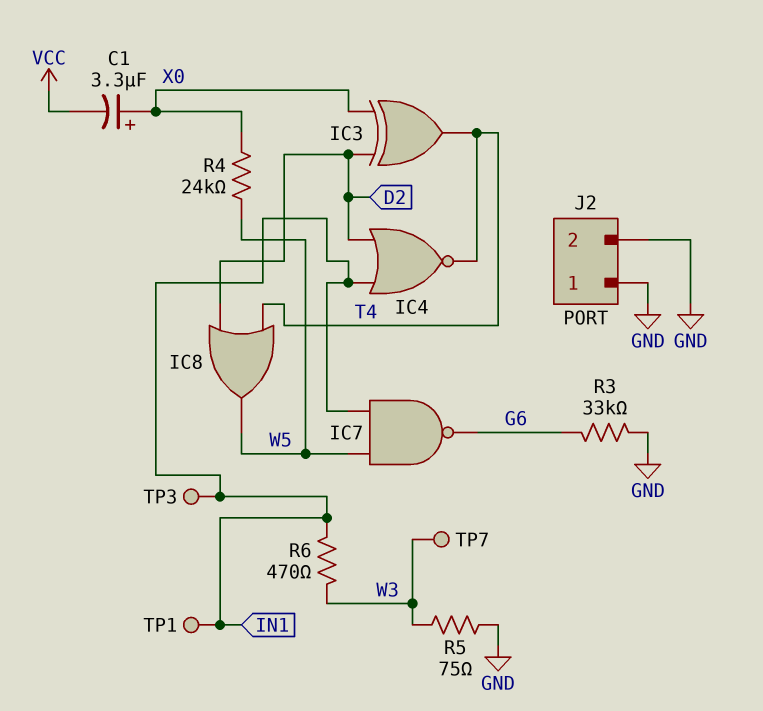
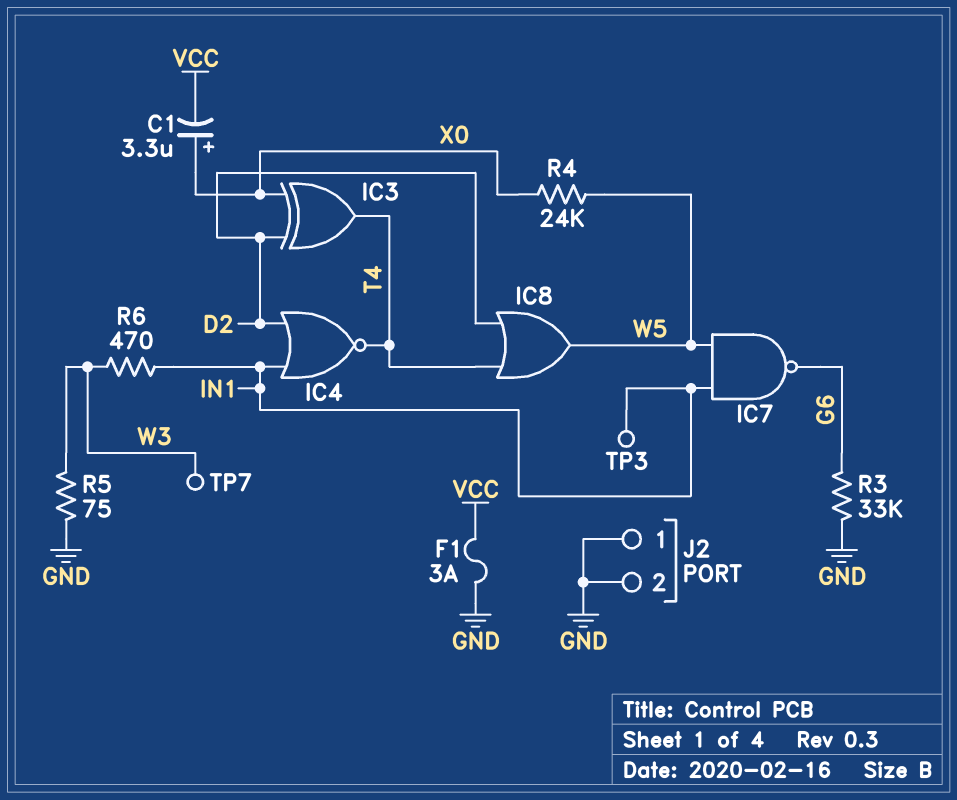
F1: none -> 3A (GND, VCC)
TP1: test point (IN1) -> none

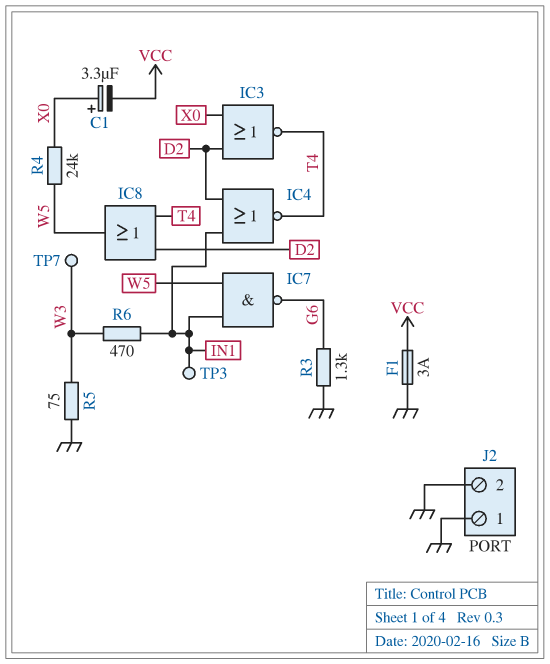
IC3: XOR (in D2, in X0, out T4) -> NOR (in D2, in X0, out T4)
R3: 33k (G6, GND) -> 1.3k (G6, GND)

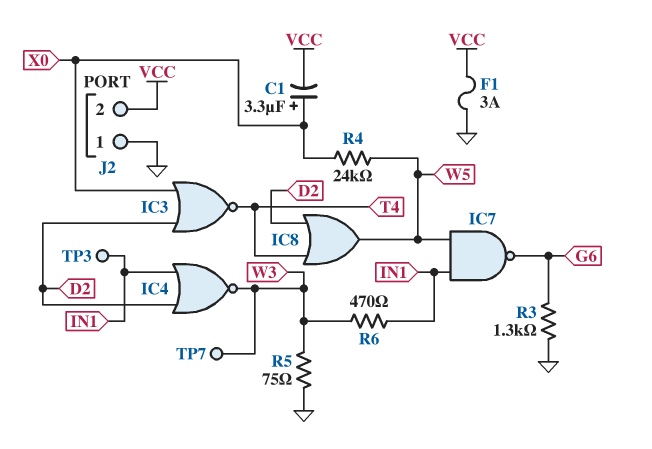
IC4: NOR (in D2, in IN1, out T4) -> NOR (in D2, in IN1, out W3)
J2 pin 2: GND -> VCC

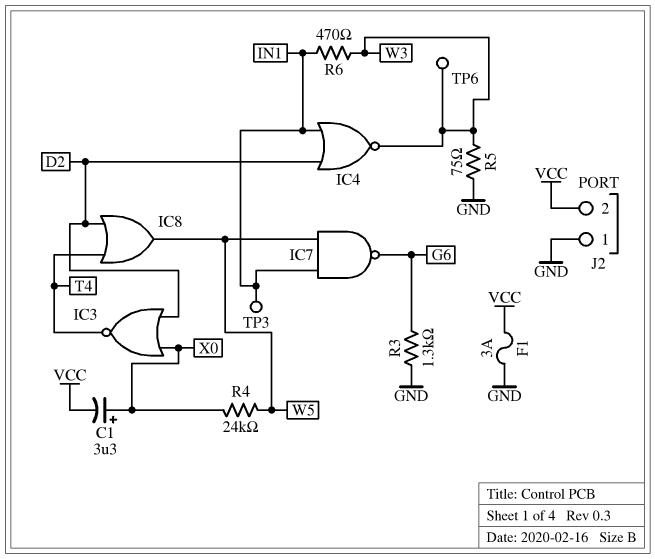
TP6: none -> test point (W3)
TP7: test point (W3) -> none

